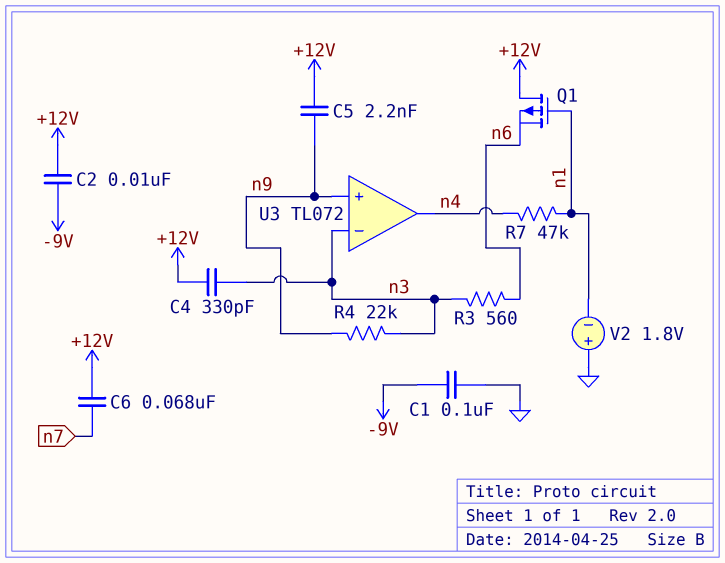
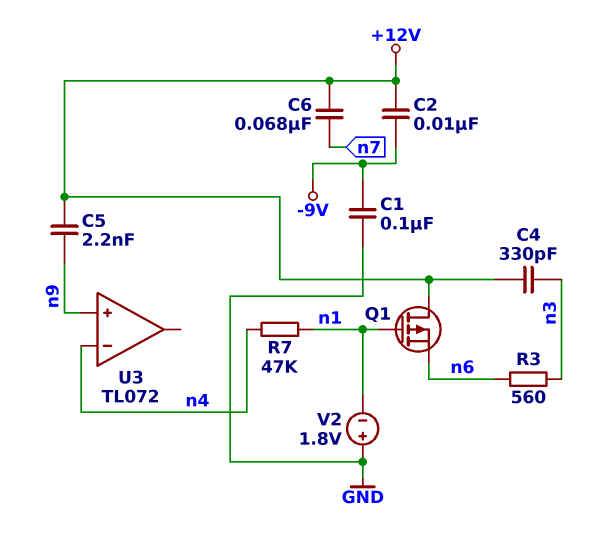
R4: 22k (n3, n9) -> none
U3 pin in-: n3 -> n4
U3 pin out: n4 -> none

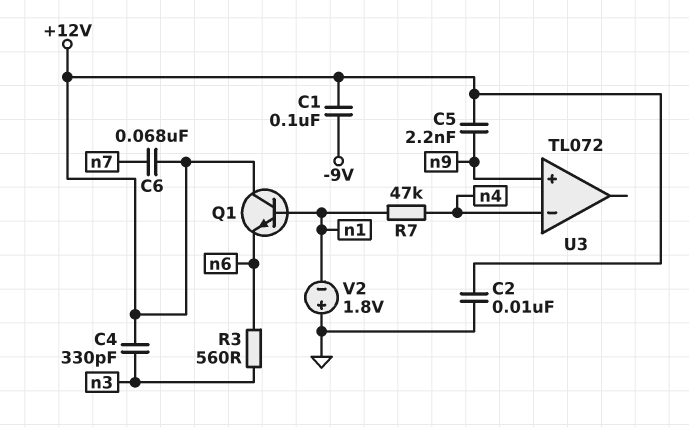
C1: 100nF (-9V, GND) -> 100nF (+12V, -9V)
C2: 10nF (+12V, -9V) -> 10nF (+12V, GND)
Q1: PMOS (G n1, D +12V, S n6) -> NPN (B n1, C +12V, E n6)

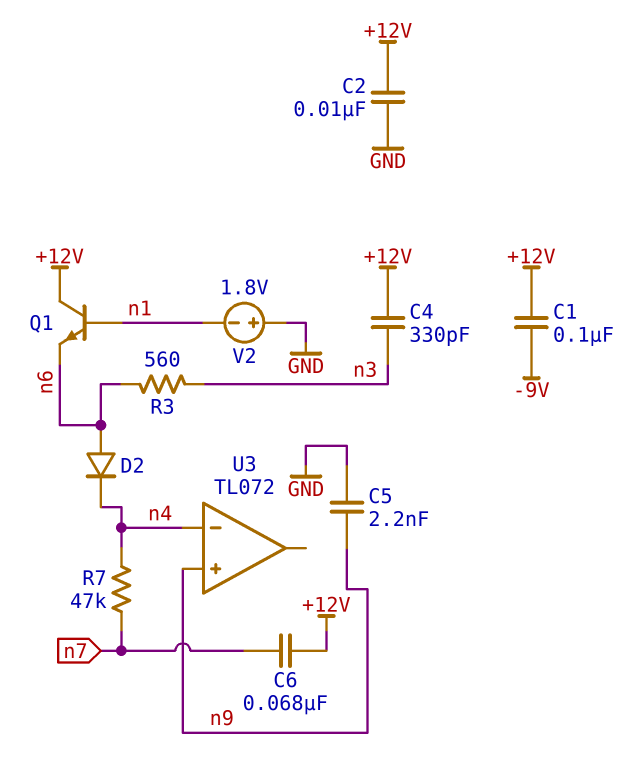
C5: 2.2nF (+12V, n9) -> 2.2nF (GND, n9)
D2: none -> diode (A n6, K n4)
R7: 47k (n1, n4) -> 47k (n4, n7)

